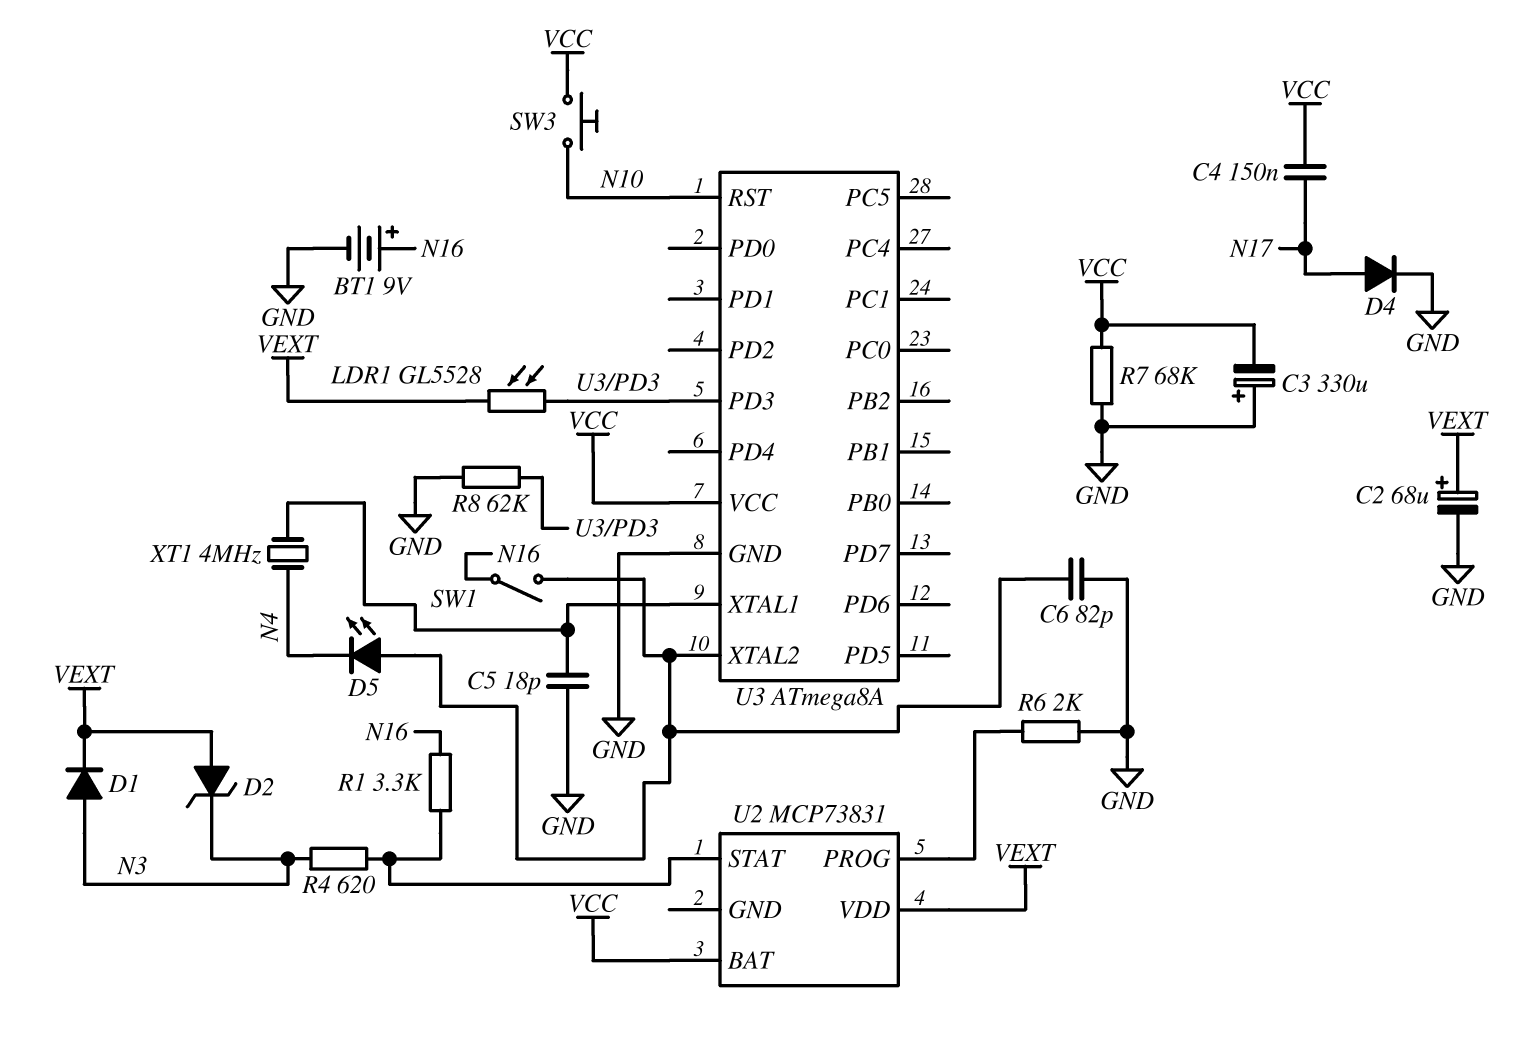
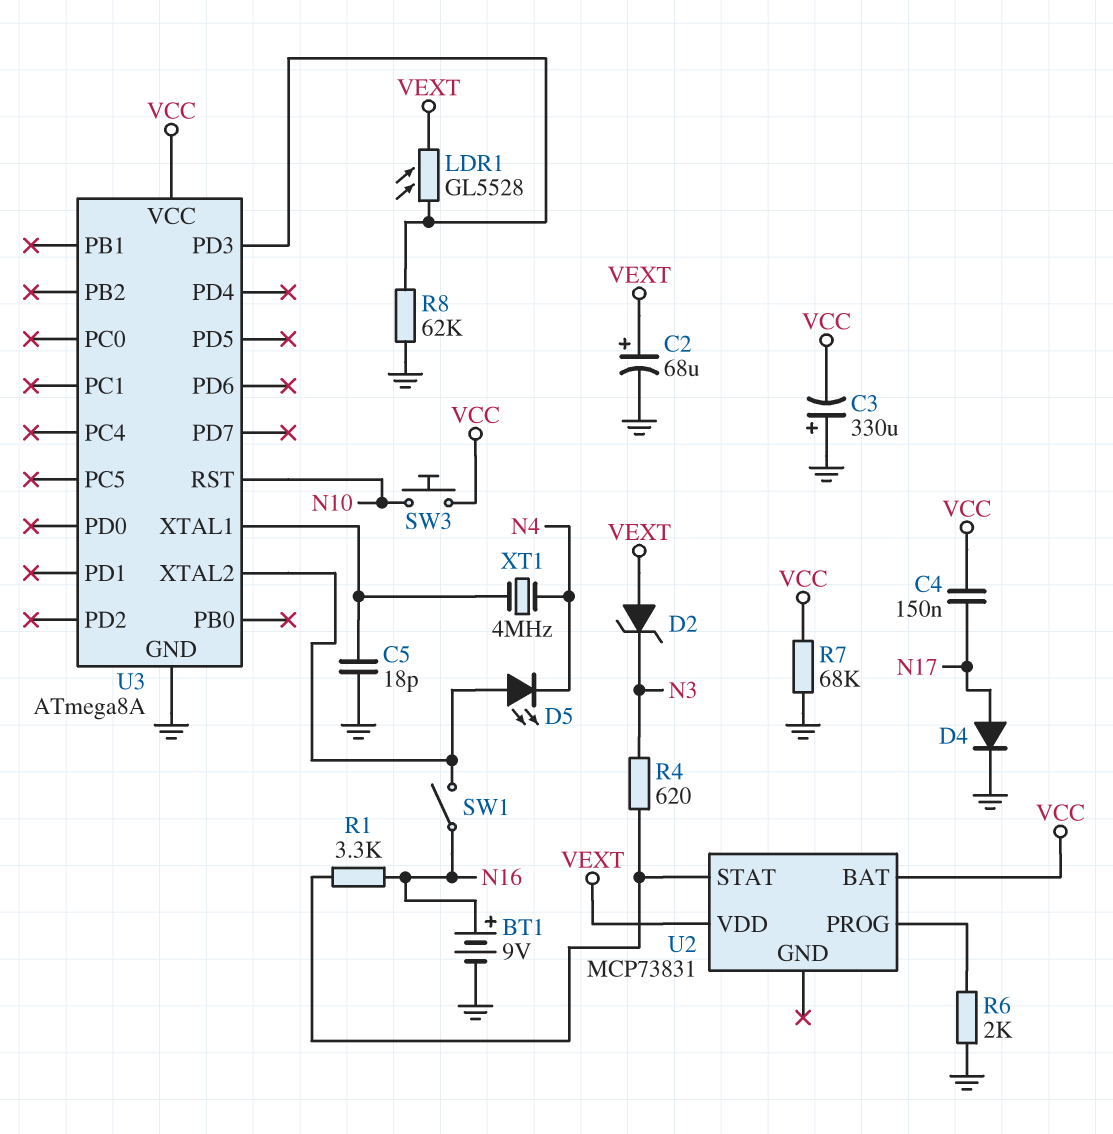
C6: 82pF (GND, U3/XTAL2) -> none
D1: diode (A N3, K VEXT) -> none

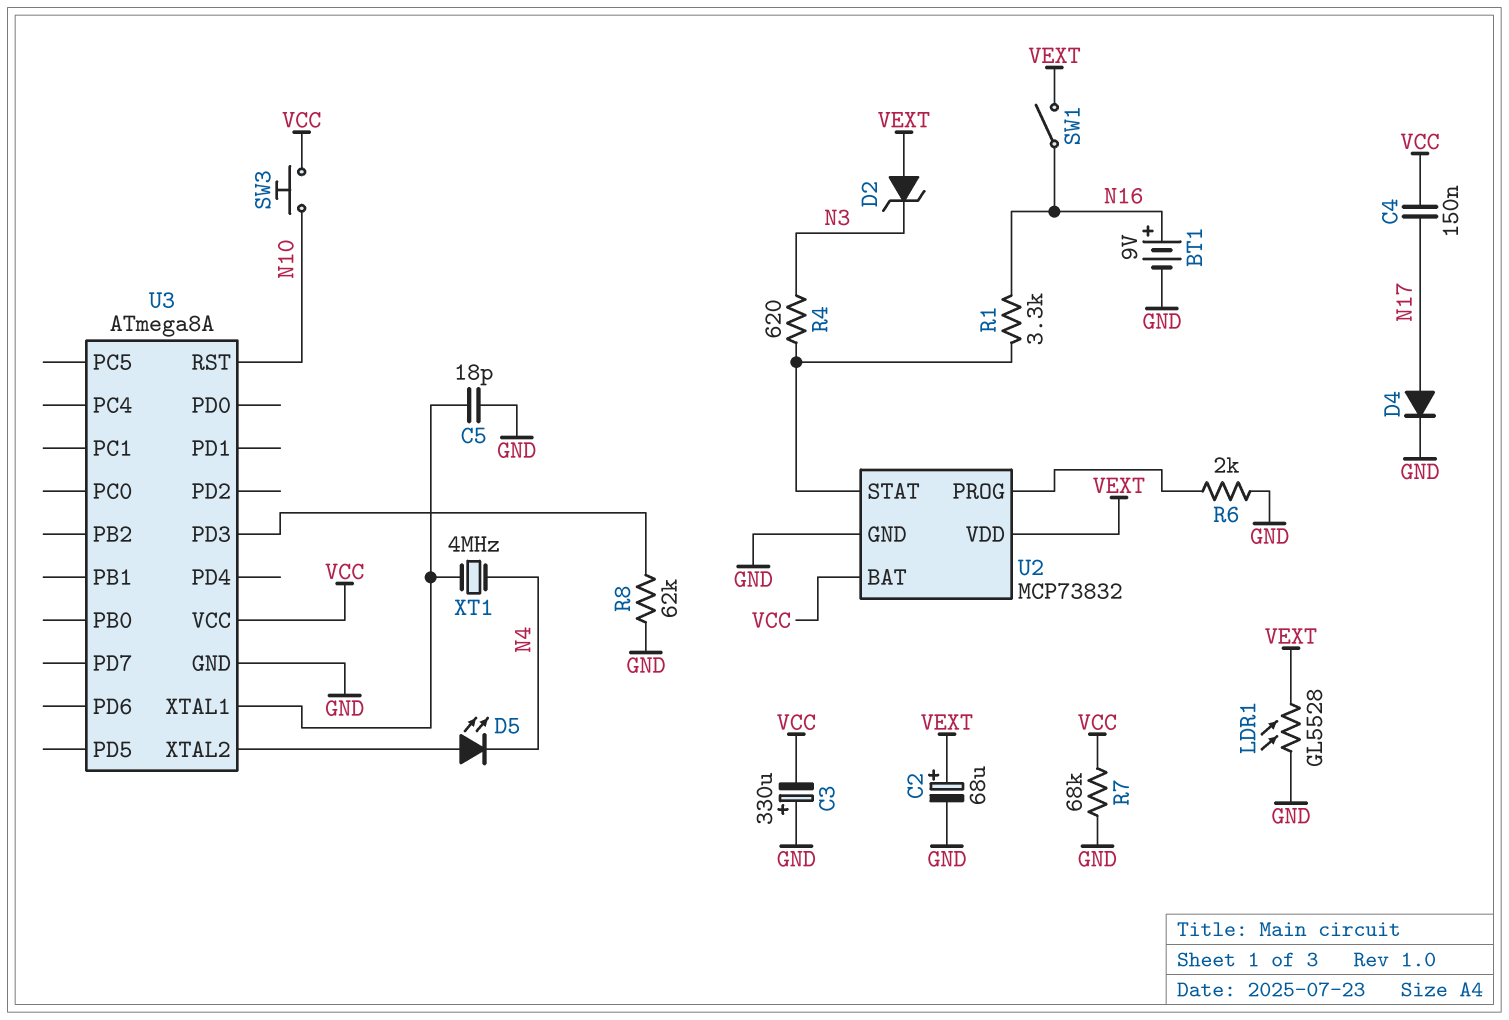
LDR1: GL5528 (U3/PD3, VEXT) -> GL5528 (GND, VEXT)
SW1: switch (N16, U3/XTAL2) -> switch (N16, VEXT)
U2: MCP73831 -> MCP73832
U2 pin GND: none -> GND

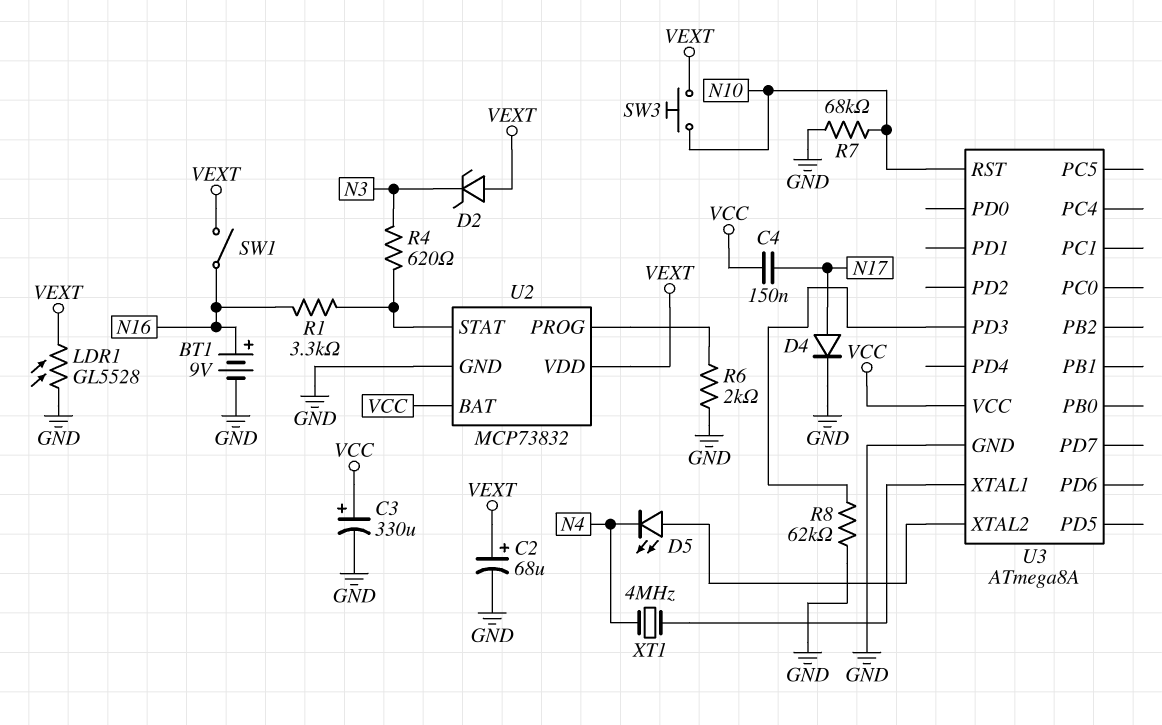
C3: 330uF (plus GND, minus VCC) -> 330uF (plus VCC, minus GND)
C5: 18pF (GND, U3/XTAL1) -> none
R7: 68k (GND, VCC) -> 68k (GND, N10)
SW3: button (N10, VCC) -> button (N10, VEXT)

